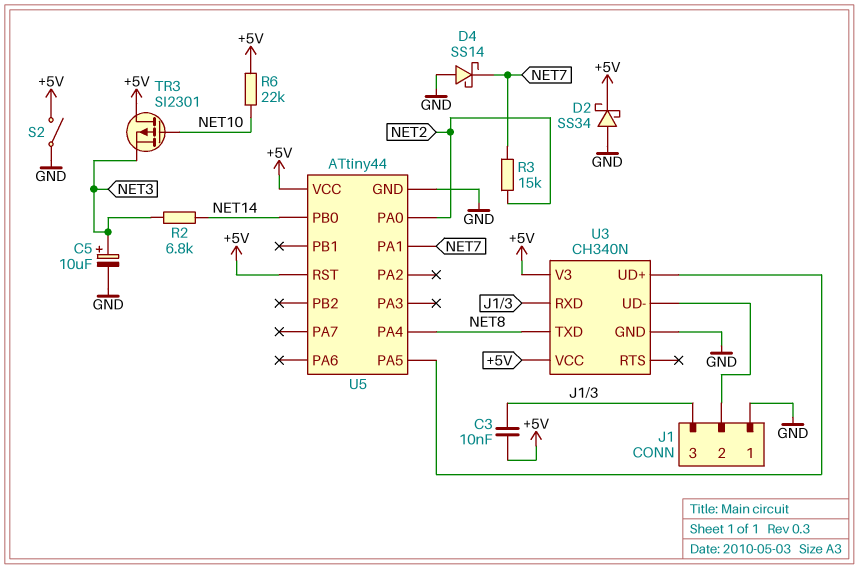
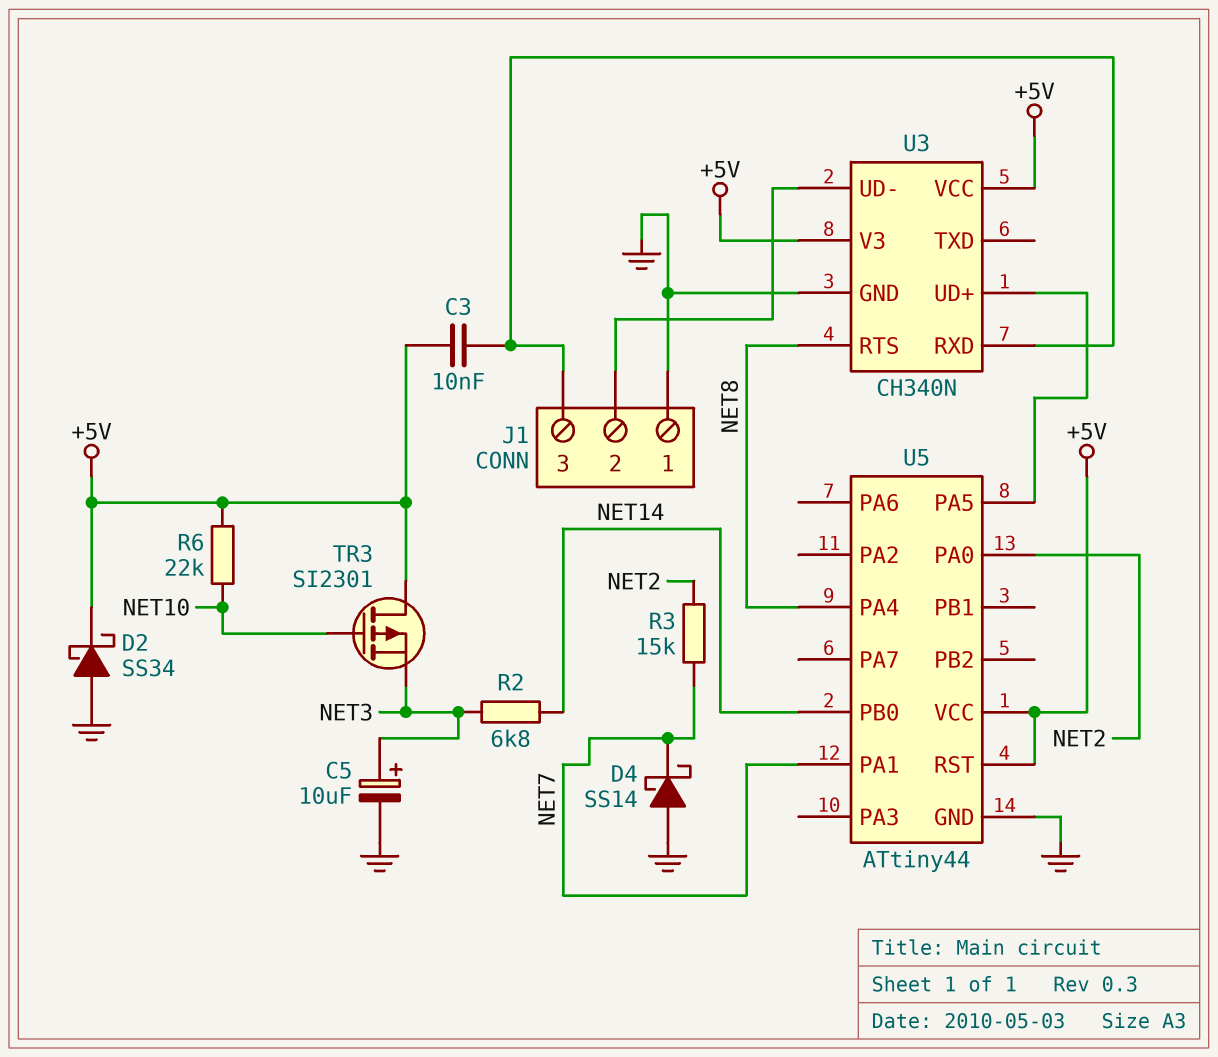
S2: switch (+5V, GND) -> none
U3 pin RTS: none -> NET8
U3 pin TXD: NET8 -> none

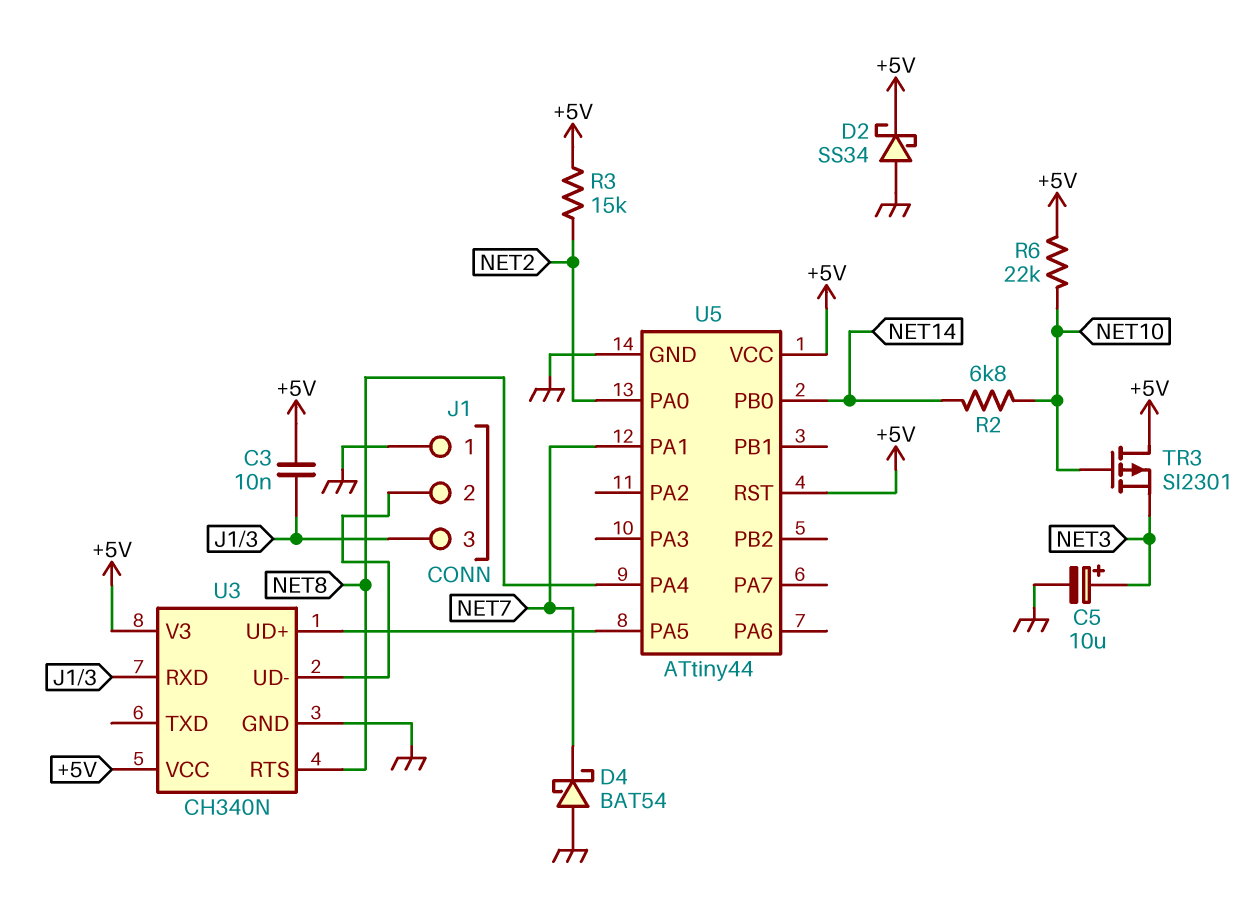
D4: schottky SS14 (A GND, K NET7) -> schottky BAT54 (A GND, K NET7)
R2: 6.8k (NET3, NET14) -> 6.8k (NET10, NET14)
R3: 15k (NET2, NET7) -> 15k (+5V, NET2)

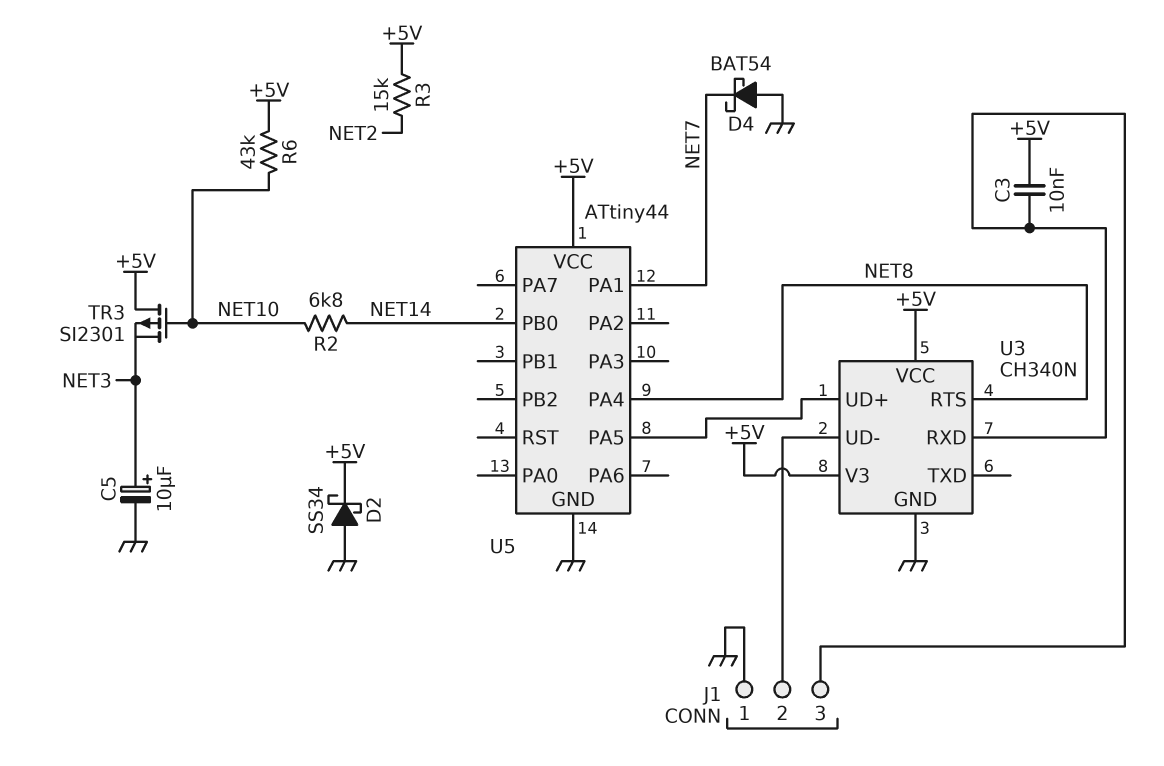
R6: 22k (+5V, NET10) -> 43k (+5V, NET10)
U5 pin PA0: NET2 -> none
U5 pin RST: +5V -> none

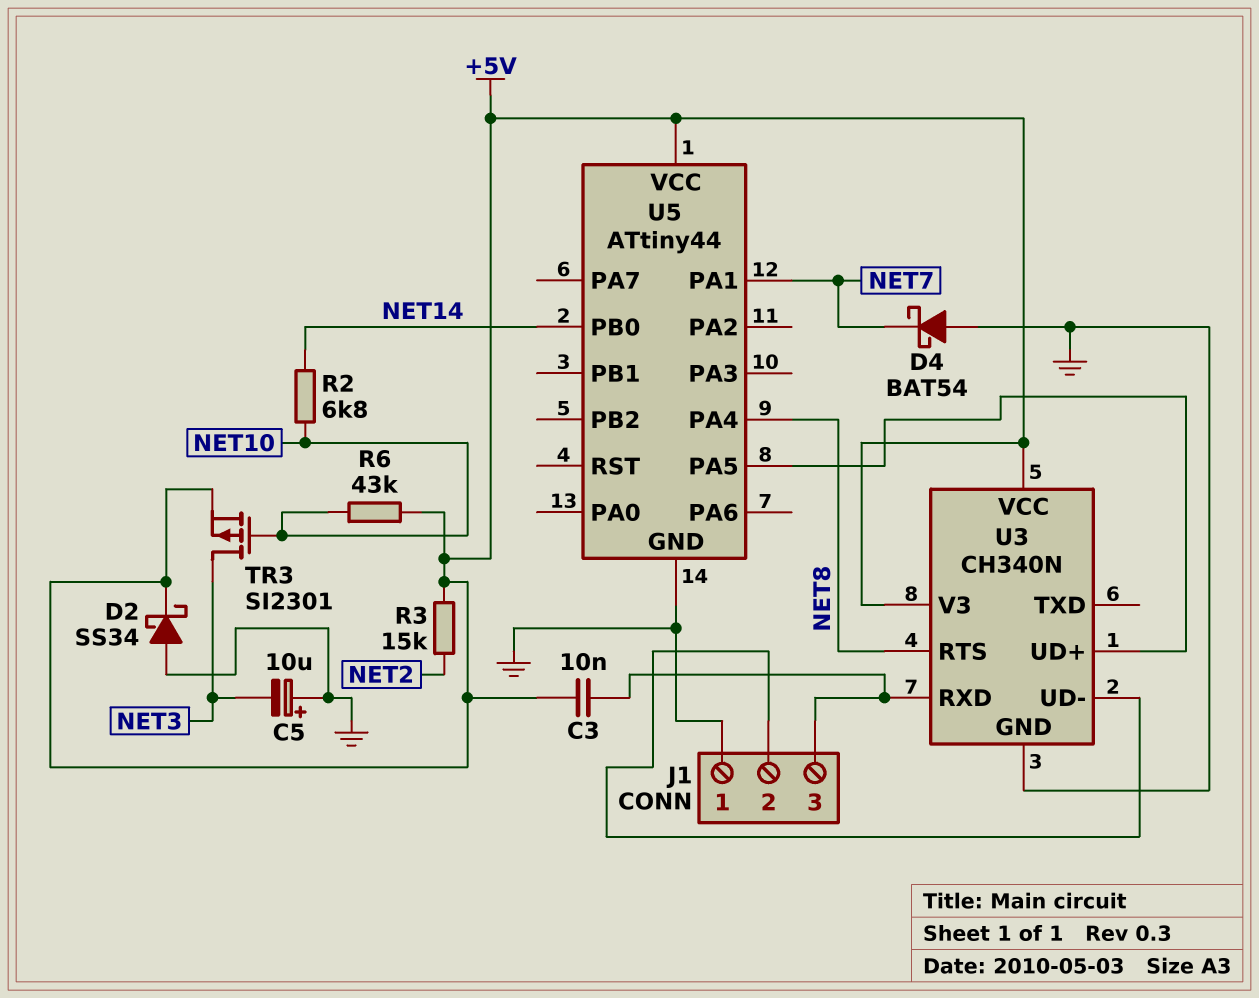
C5: 10uF (plus NET3, minus GND) -> 10uF (plus GND, minus NET3)
TR3: PMOS SI2301 (G NET10, D +5V, S NET3) -> PMOS SI2301 (G NET10, D NET3, S +5V)

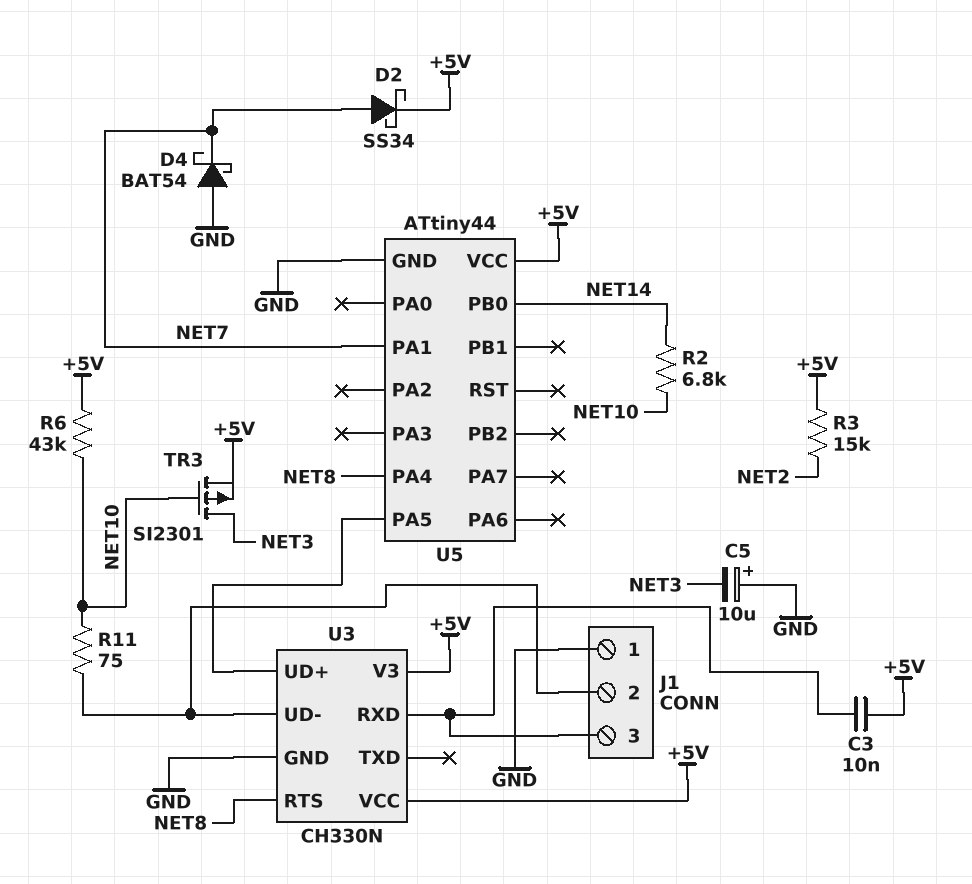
D2: schottky SS34 (A GND, K +5V) -> schottky SS34 (A NET7, K +5V)
R11: none -> 75 (J1/2, NET10)
U3: CH340N -> CH330N

